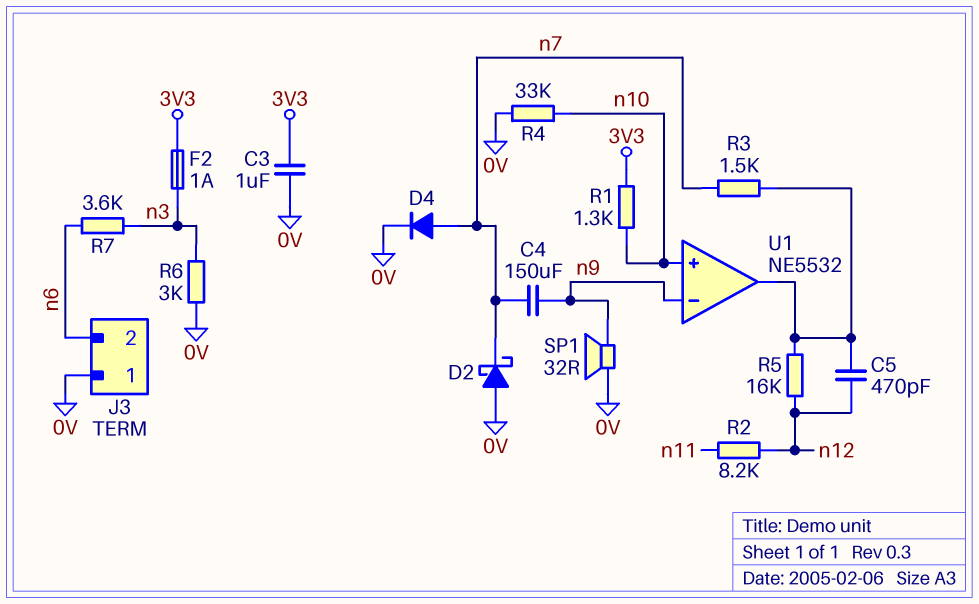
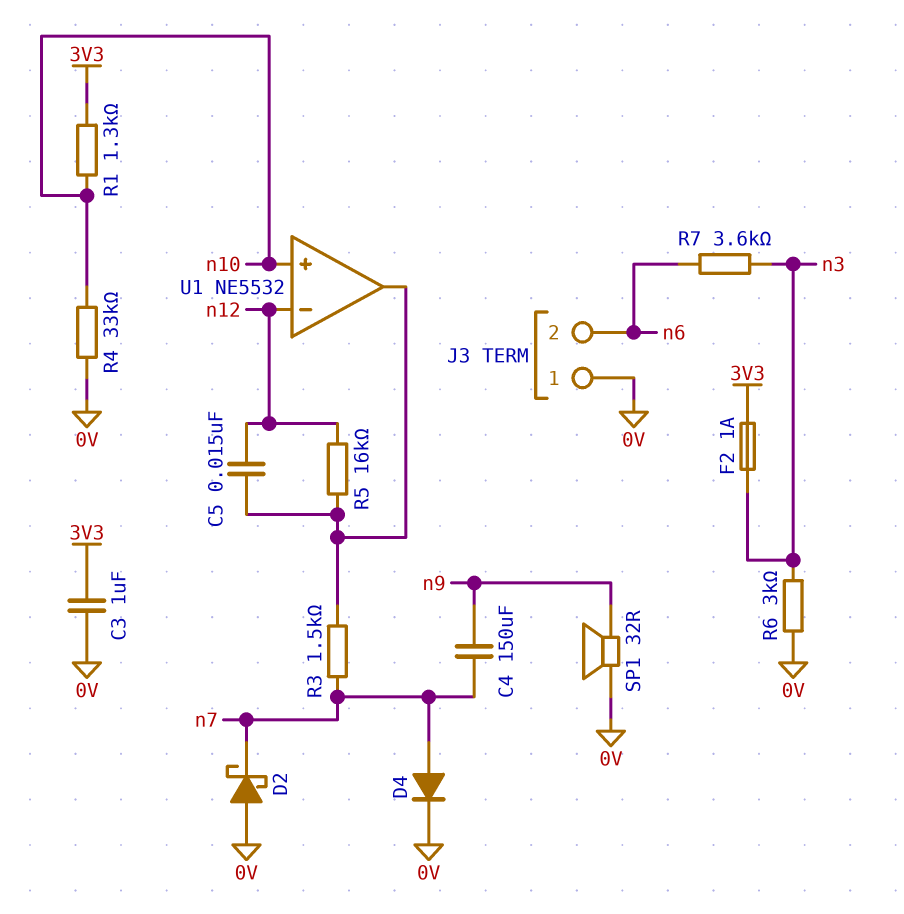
C5: 470pF (U1/out, n12) -> 15nF (U1/out, n12)
R2: 8.2k (n11, n12) -> none
U1 pin in-: n9 -> n12

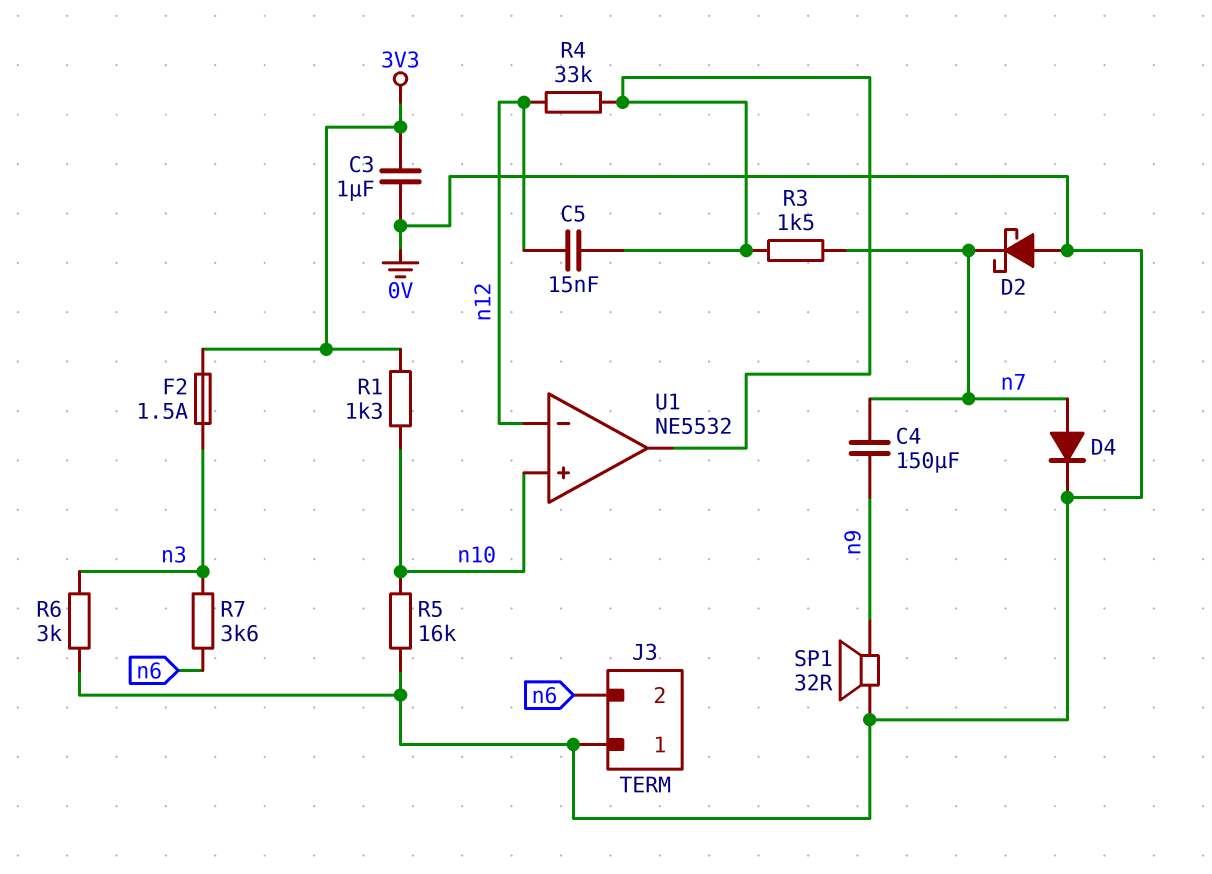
F2: 1A (3V3, n3) -> 1.5A (3V3, n3)
R4: 33k (0V, n10) -> 33k (U1/out, n12)
R5: 16k (U1/out, n12) -> 16k (0V, n10)

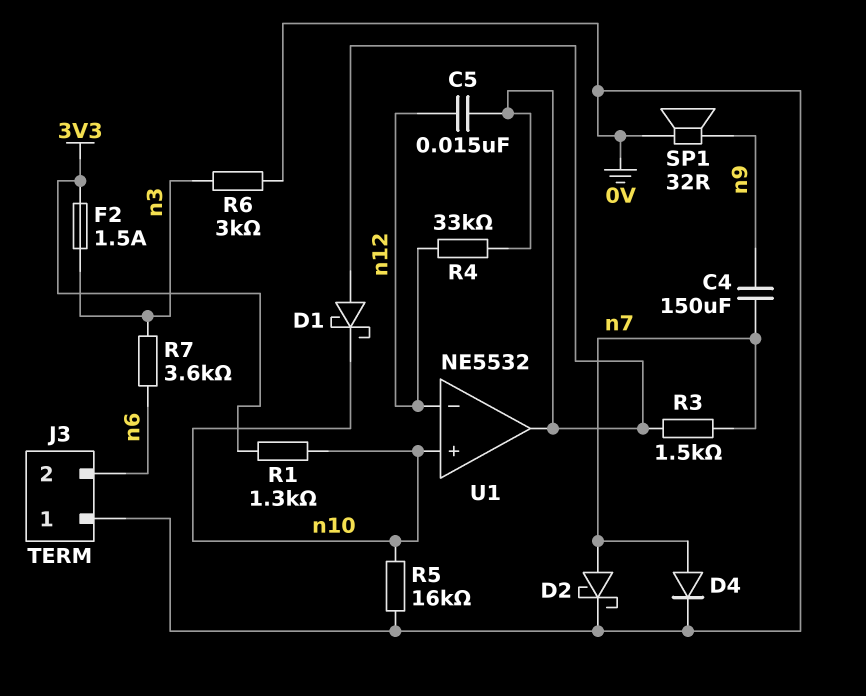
C3: 1uF (0V, 3V3) -> none
D1: none -> schottky (A U1/out, K n10)
D2: schottky (A 0V, K n7) -> schottky (A n7, K 0V)

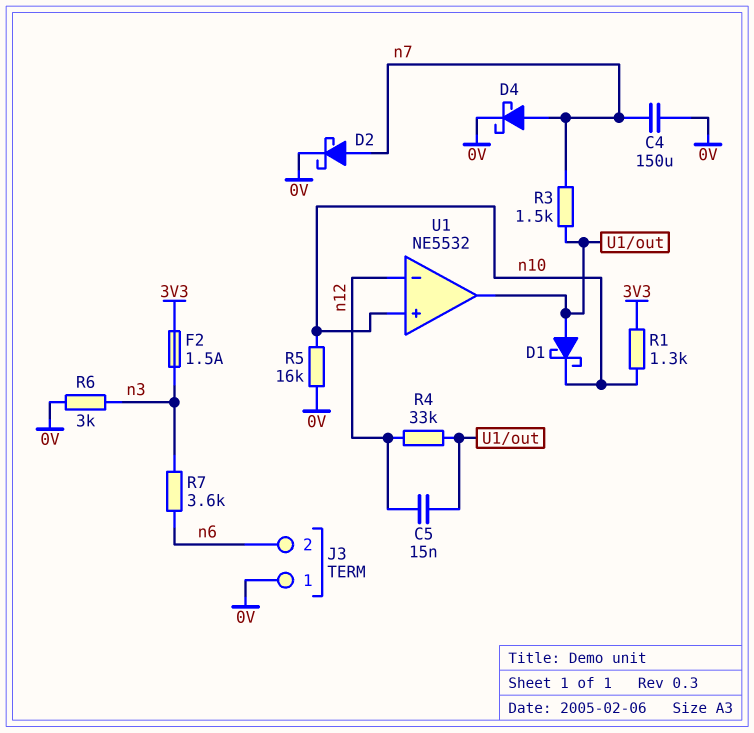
C4: 150uF (n7, n9) -> 150uF (0V, n7)
D4: diode (A n7, K 0V) -> schottky (A n7, K 0V)
SP1: speaker 32R (0V, n9) -> none

